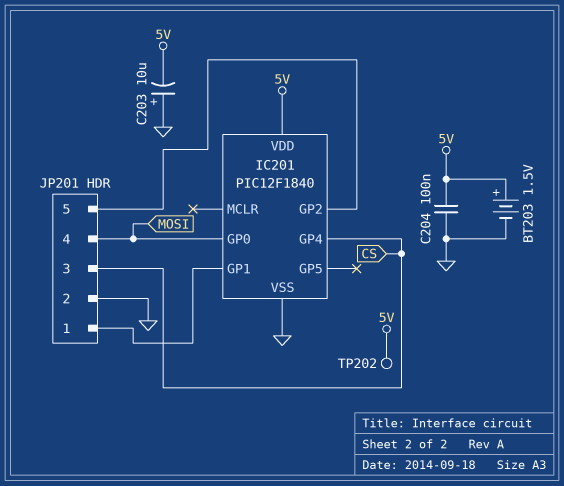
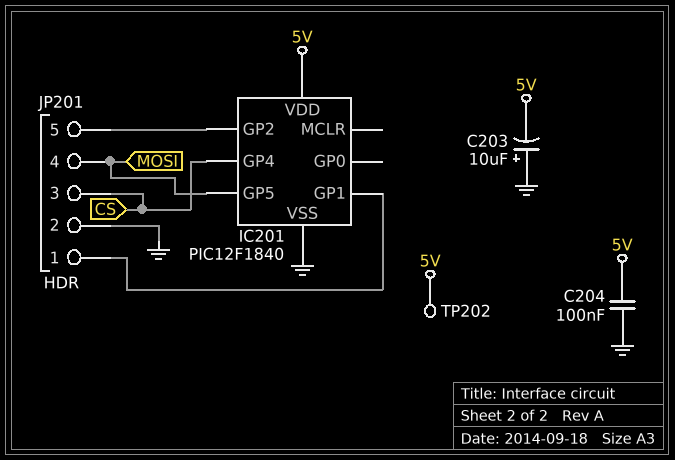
BT203: 1.5V (plus 5V, minus GND) -> none
IC201 pin GP0: MOSI -> none
IC201 pin GP5: none -> MOSI

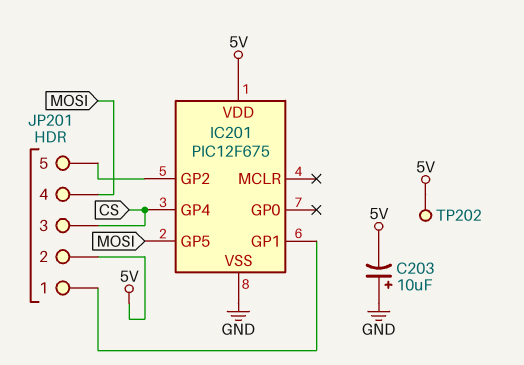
C204: 100nF (5V, GND) -> none
IC201: PIC12F1840 -> PIC12F675
JP201 pin 2: GND -> 5V

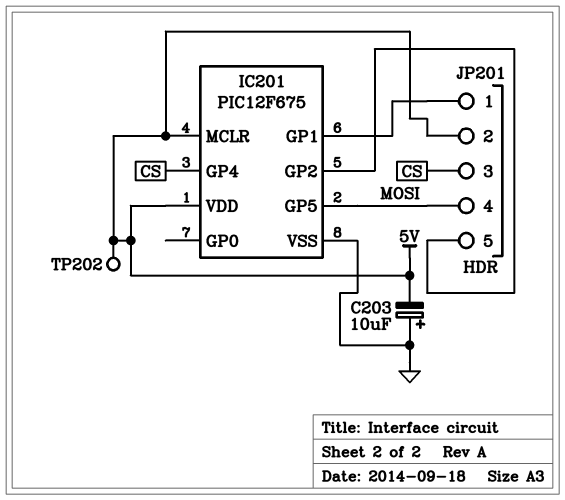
IC201 pin MCLR: none -> 5V

